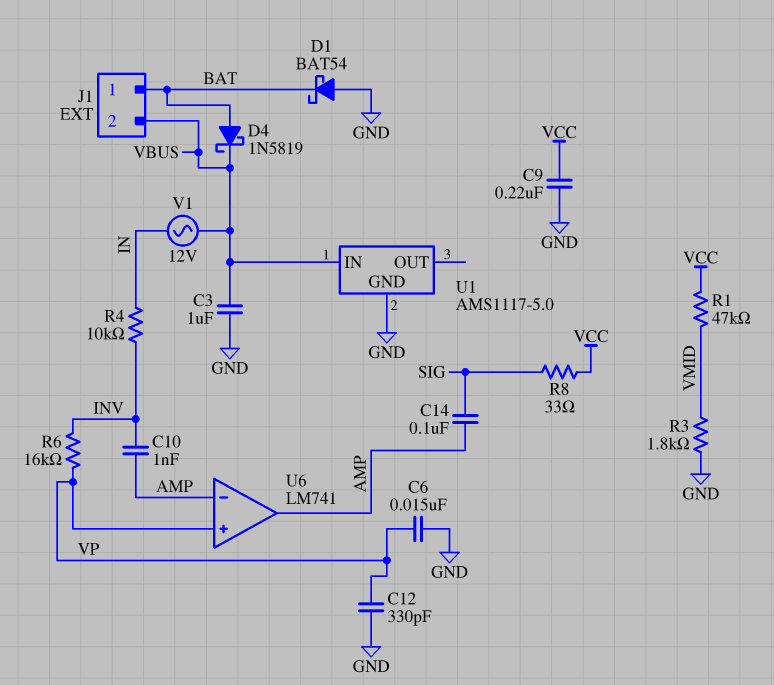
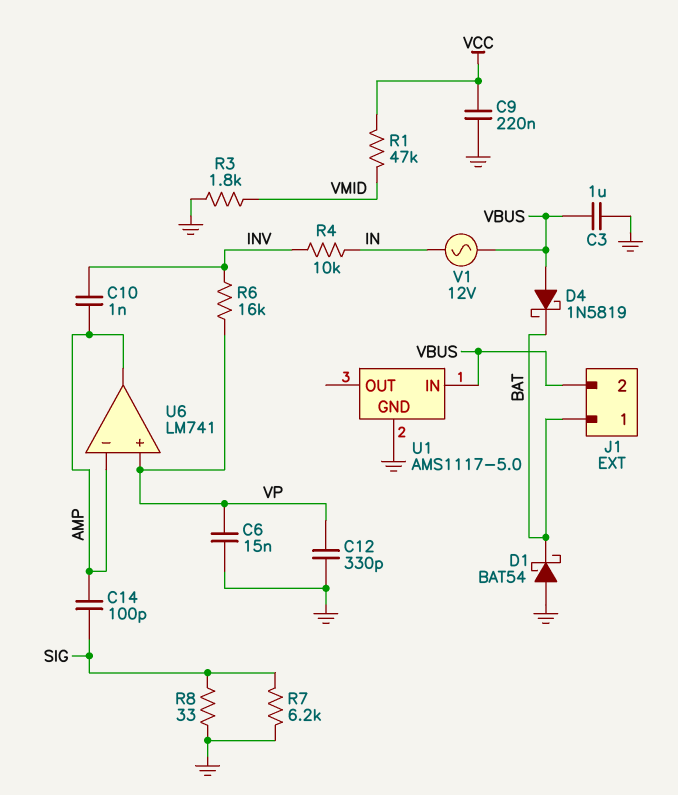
C14: 100nF (AMP, SIG) -> 100pF (AMP, SIG)
D4: schottky 1N5819 (A BAT, K VBUS) -> schottky 1N5819 (A VBUS, K BAT)
R7: none -> 6.2k (GND, SIG)
R8: 33 (SIG, VCC) -> 33 (GND, SIG)

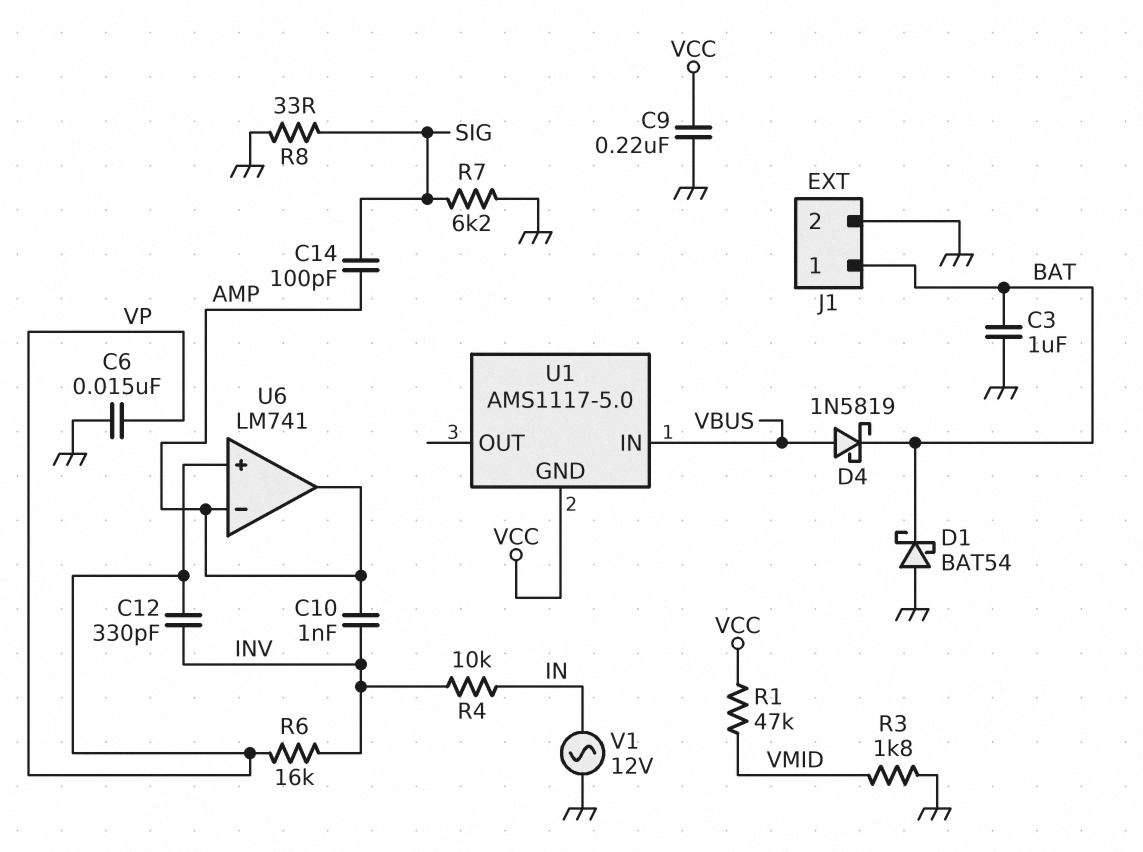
C3: 1uF (GND, VBUS) -> 1uF (BAT, GND)
C12: 330pF (GND, VP) -> 330pF (INV, VP)
J1 pin 2: VBUS -> GND
U1 pin GND: GND -> VCC
V1: AC 12V (IN, VBUS) -> AC 12V (GND, IN)

